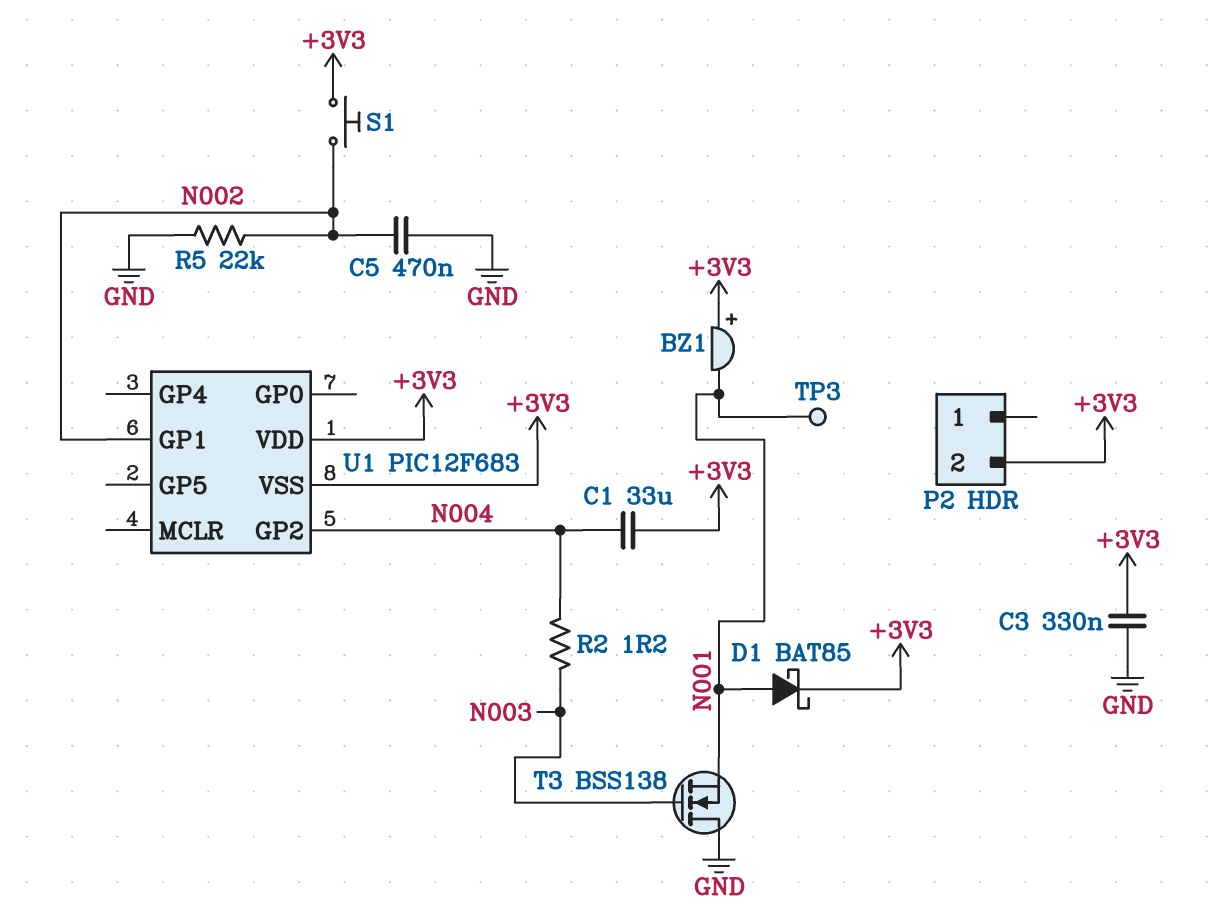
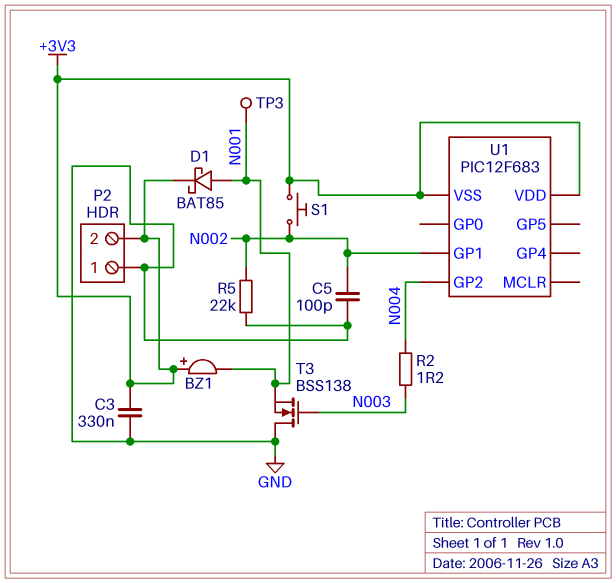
C1: 33uF (+3V3, N004) -> none
C5: 470nF (GND, N002) -> 100pF (GND, N002)
P2 pin 1: none -> GND

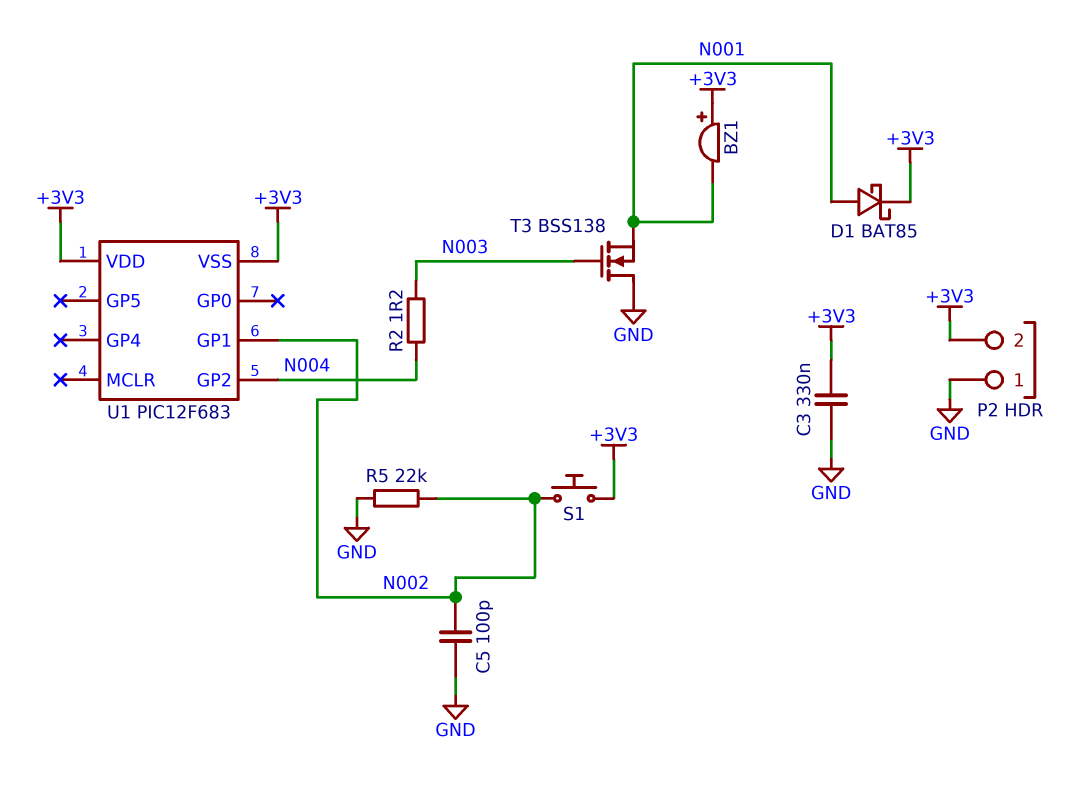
TP3: test point (N001) -> none

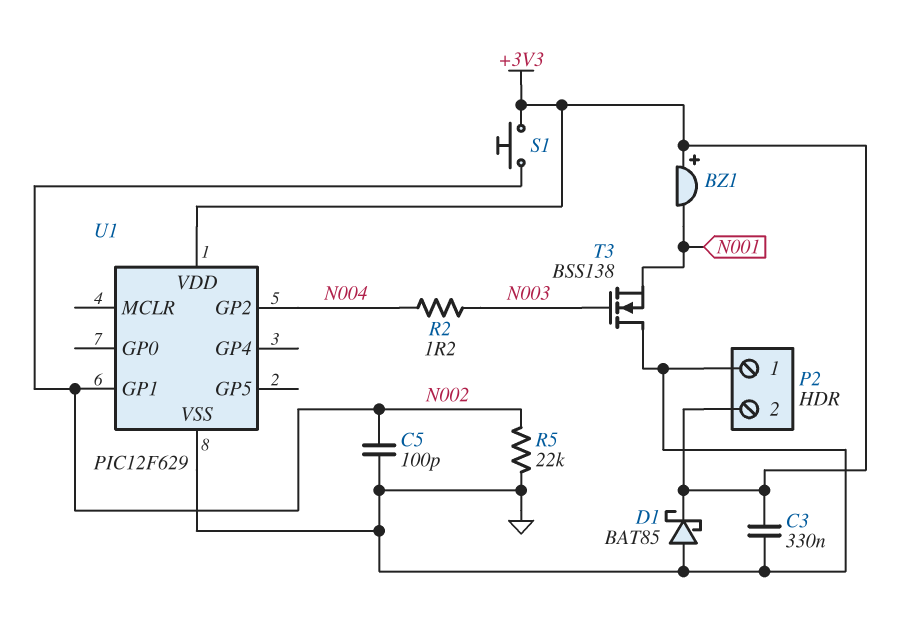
D1: schottky BAT85 (A N001, K +3V3) -> schottky BAT85 (A GND, K +3V3)
U1: PIC12F683 -> PIC12F629
U1 pin VSS: +3V3 -> GND

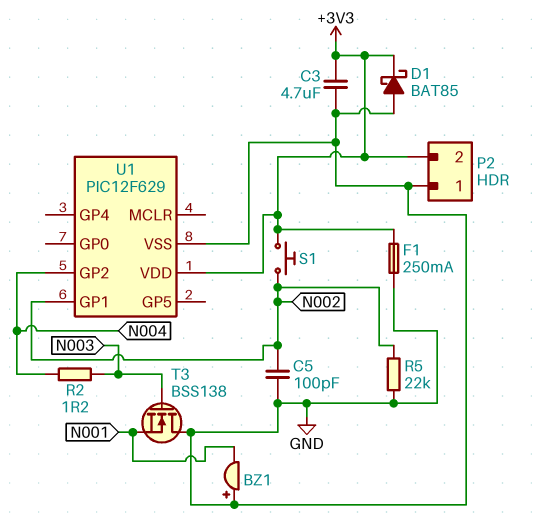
BZ1: buzzer (plus +3V3, minus N001) -> buzzer (plus GND, minus N001)
C3: 330nF (+3V3, GND) -> 4.7uF (+3V3, GND)
F1: none -> 250mA (+3V3, GND)

